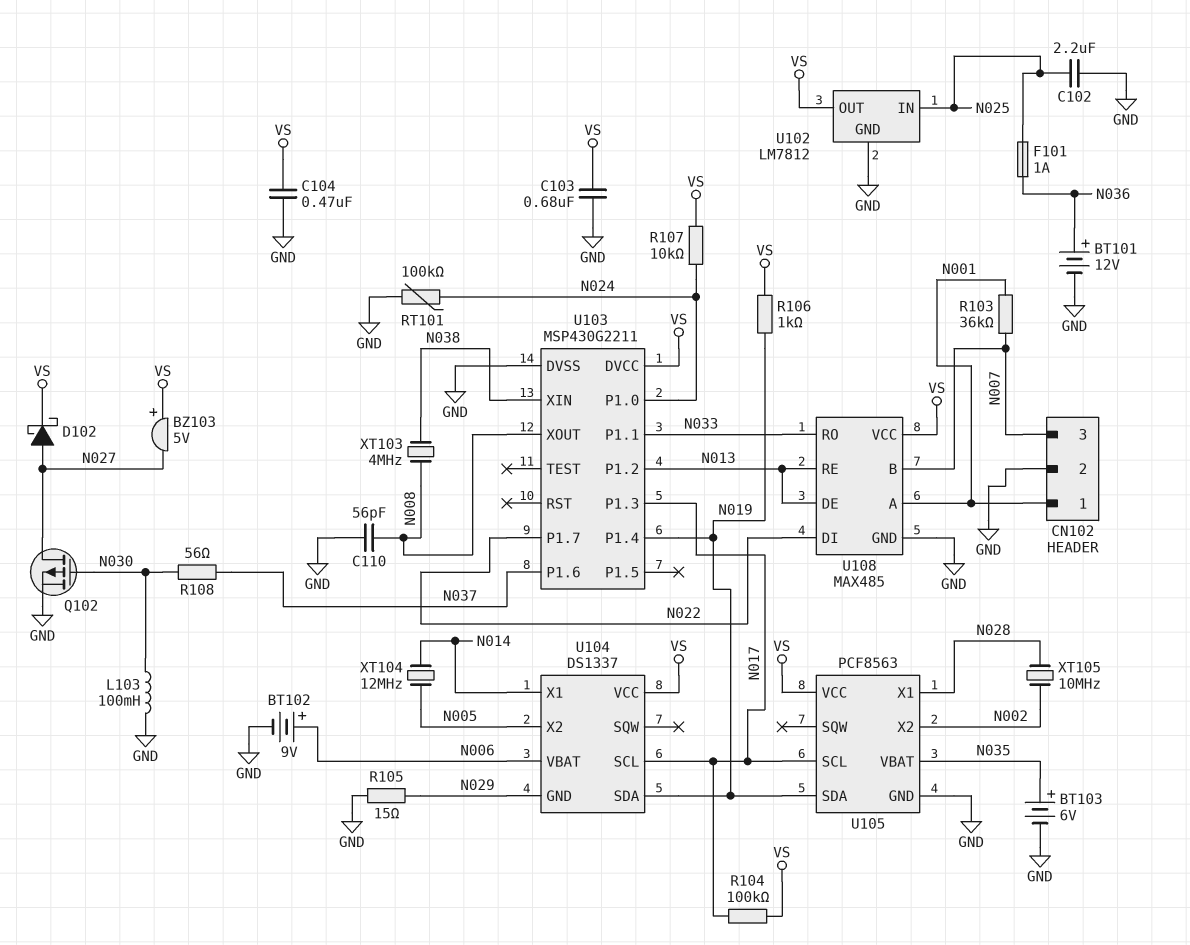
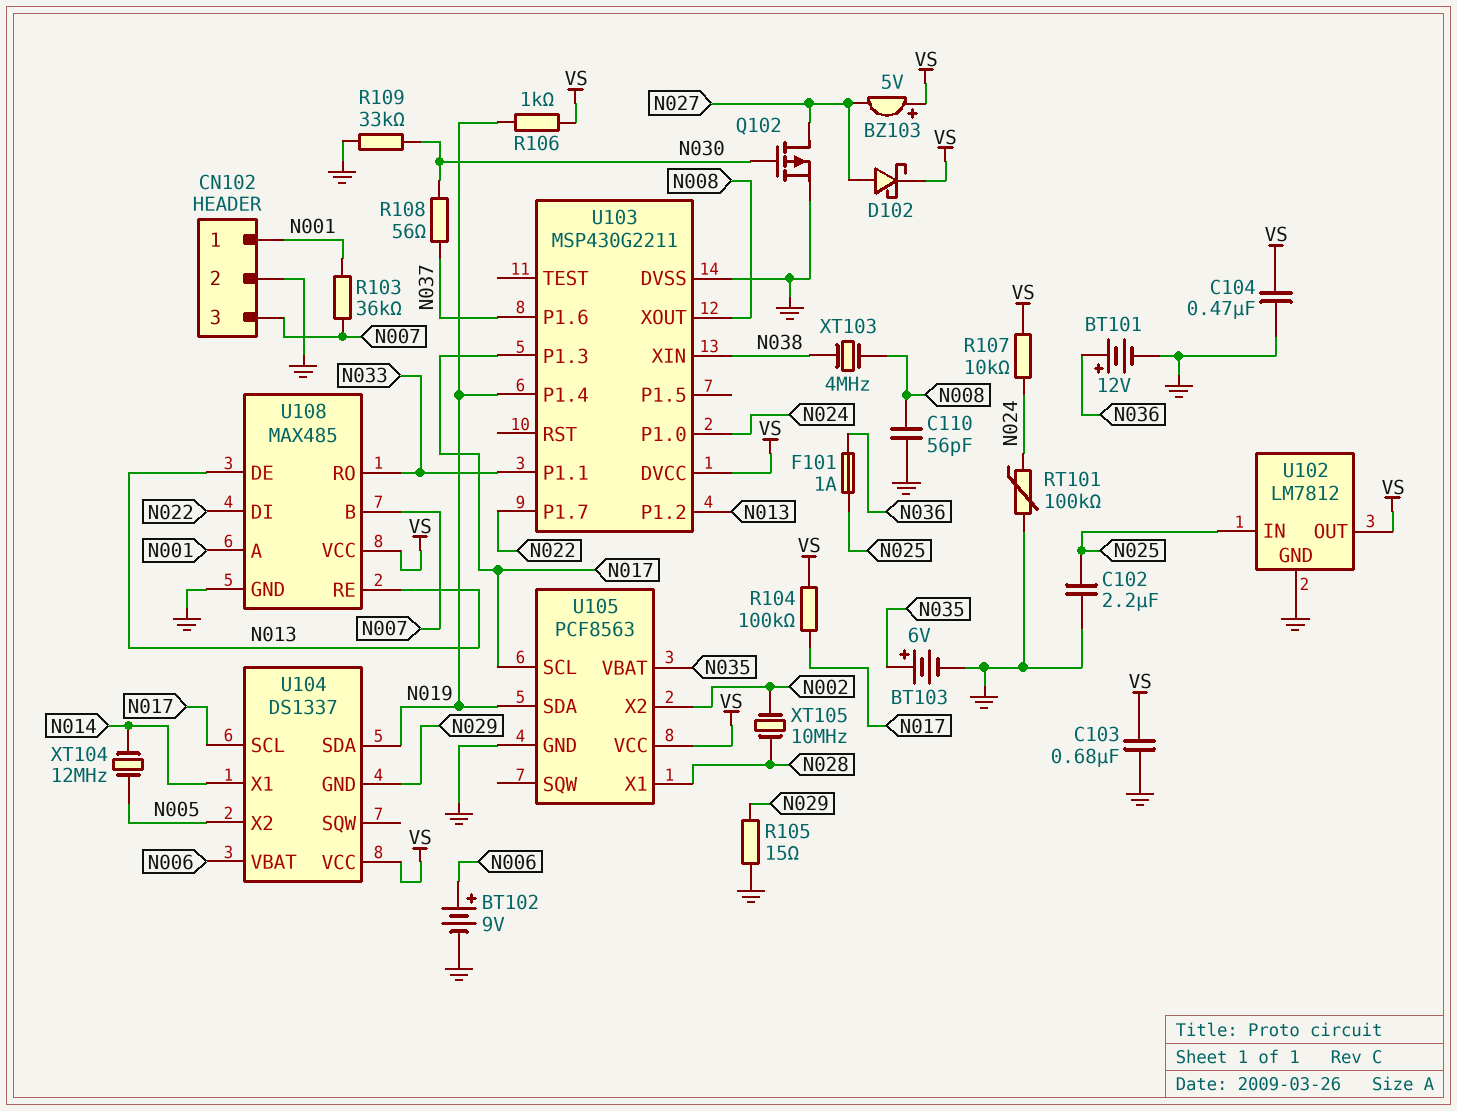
L103: 100mH (GND, N030) -> none
R109: none -> 33k (GND, N030)

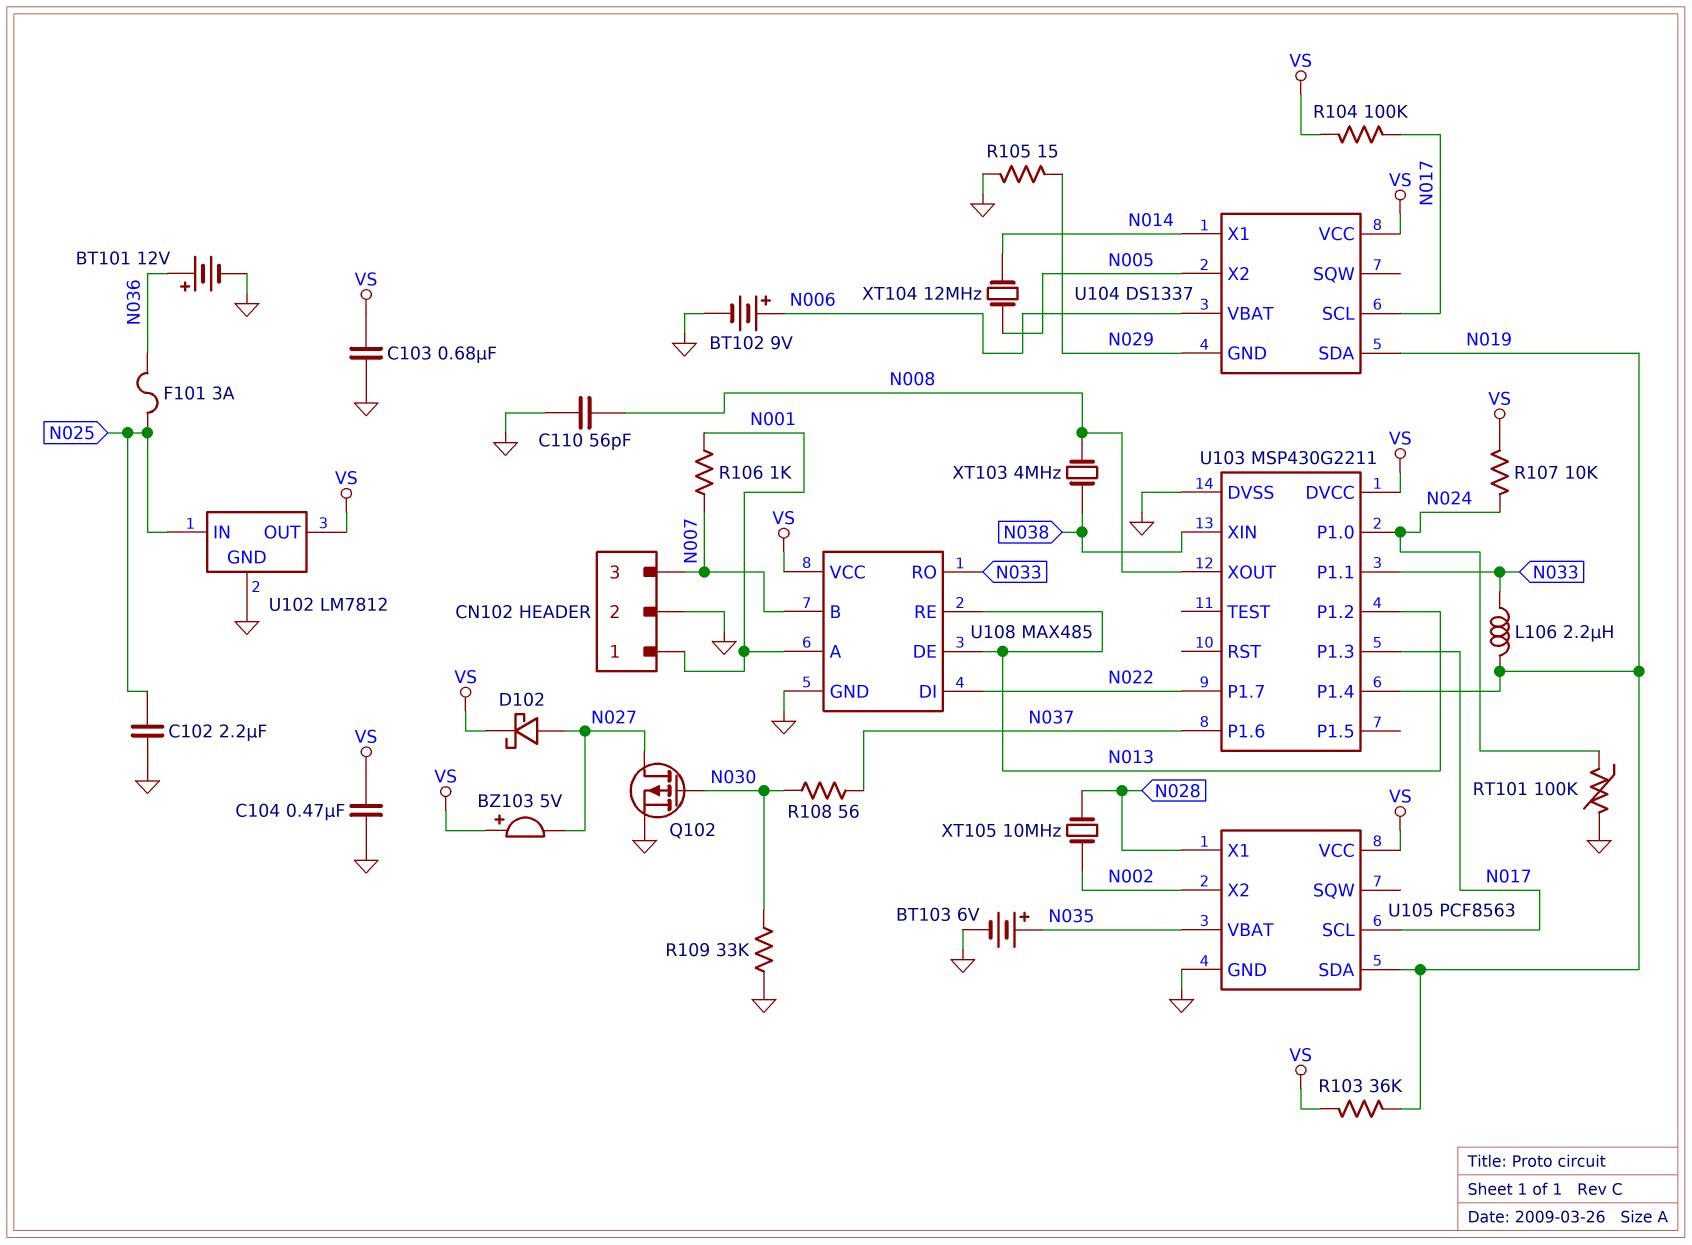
F101: 1A (N025, N036) -> 3A (N025, N036)
L106: none -> 2.2uH (N019, N033)
R103: 36k (N001, N007) -> 36k (N019, VS)
R106: 1k (N019, VS) -> 1k (N001, N007)

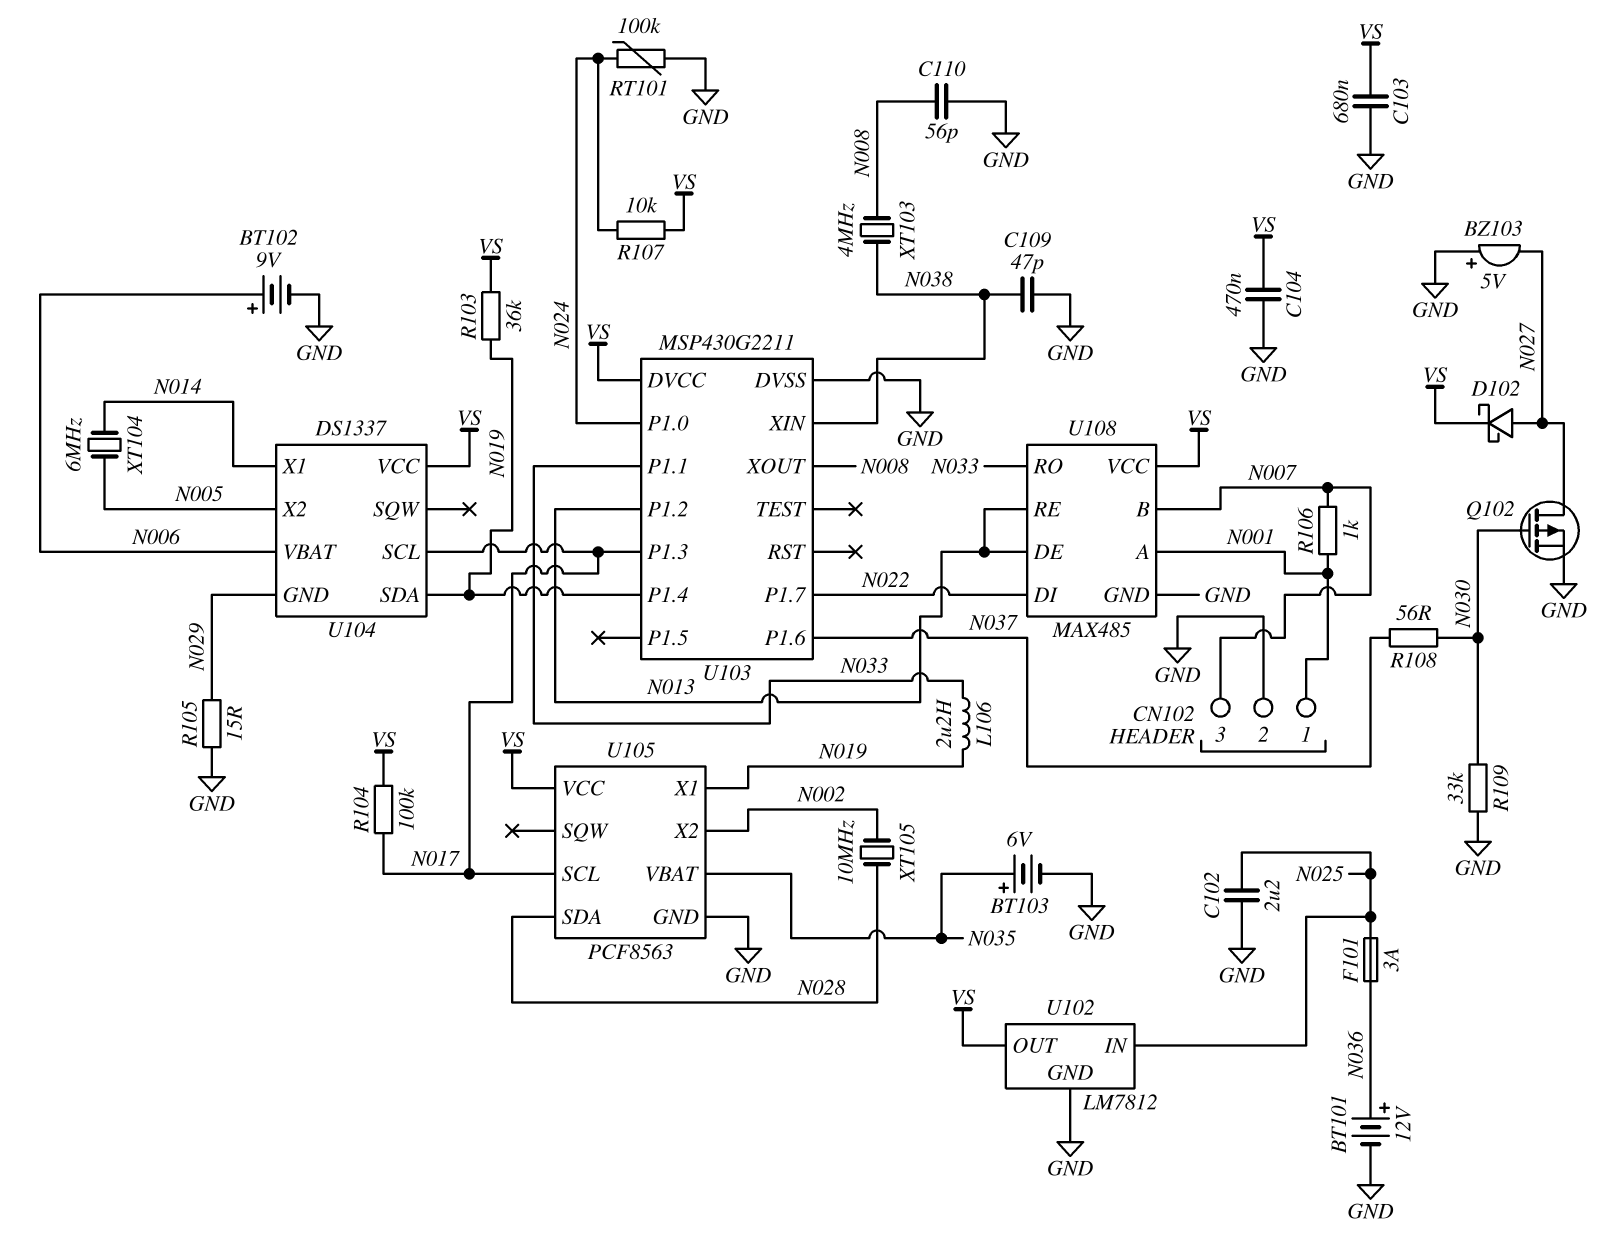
BZ103: buzzer 5V (plus VS, minus N027) -> buzzer 5V (plus GND, minus N027)
C109: none -> 47pF (GND, N038)
U105 pin SDA: N019 -> N028
U105 pin X1: N028 -> N019
XT104: 12MHz (N005, N014) -> 6MHz (N005, N014)

